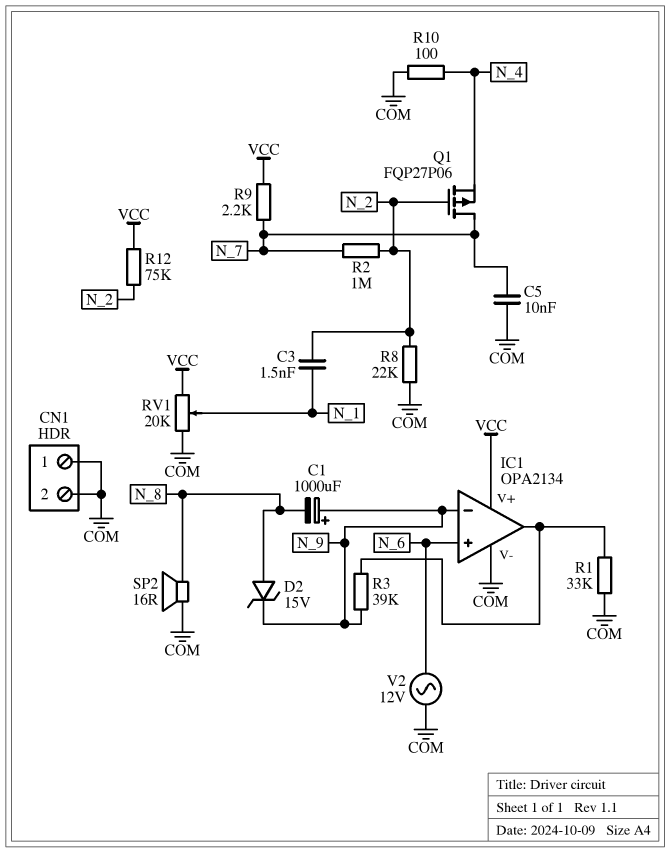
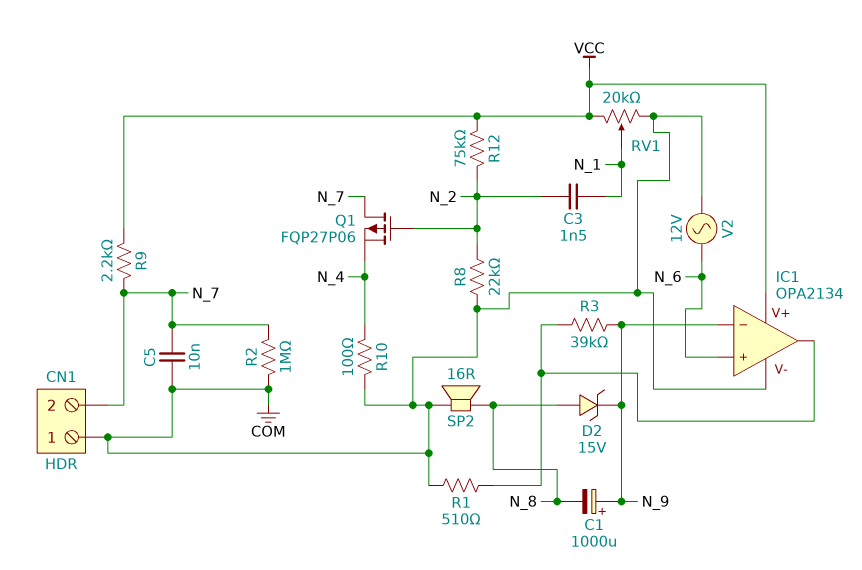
CN1 pin 2: COM -> N_7
R1: 33k (COM, IC1/out) -> 510 (COM, IC1/out)
R2: 1M (N_2, N_7) -> 1M (COM, N_7)

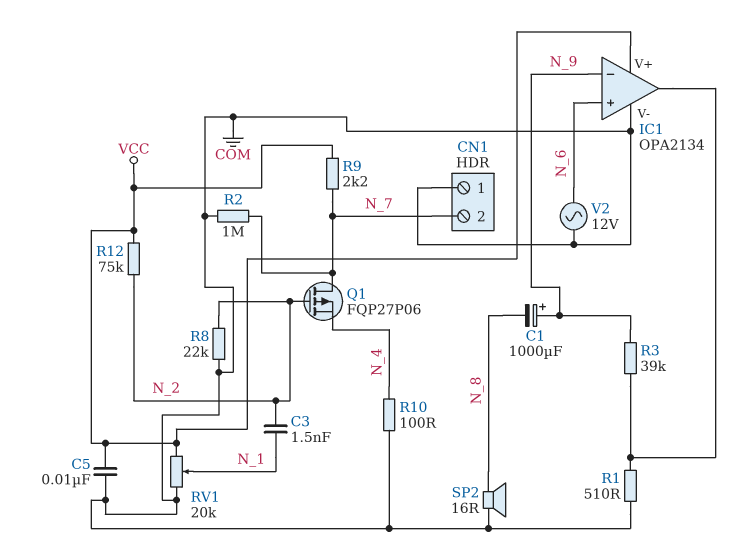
C5: 10nF (COM, N_7) -> 10nF (COM, VCC)
D2: zener 15V (A N_8, K N_9) -> none

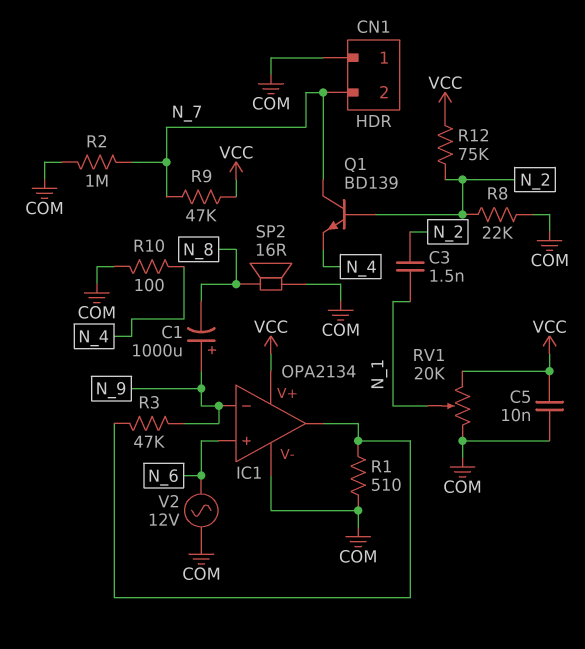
Q1: PMOS FQP27P06 (G N_2, D N_7, S N_4) -> NPN BD139 (B N_2, C N_7, E N_4)
R3: 39k (IC1/out, N_9) -> 47k (IC1/out, N_9)
R9: 2.2k (N_7, VCC) -> 47k (N_7, VCC)

